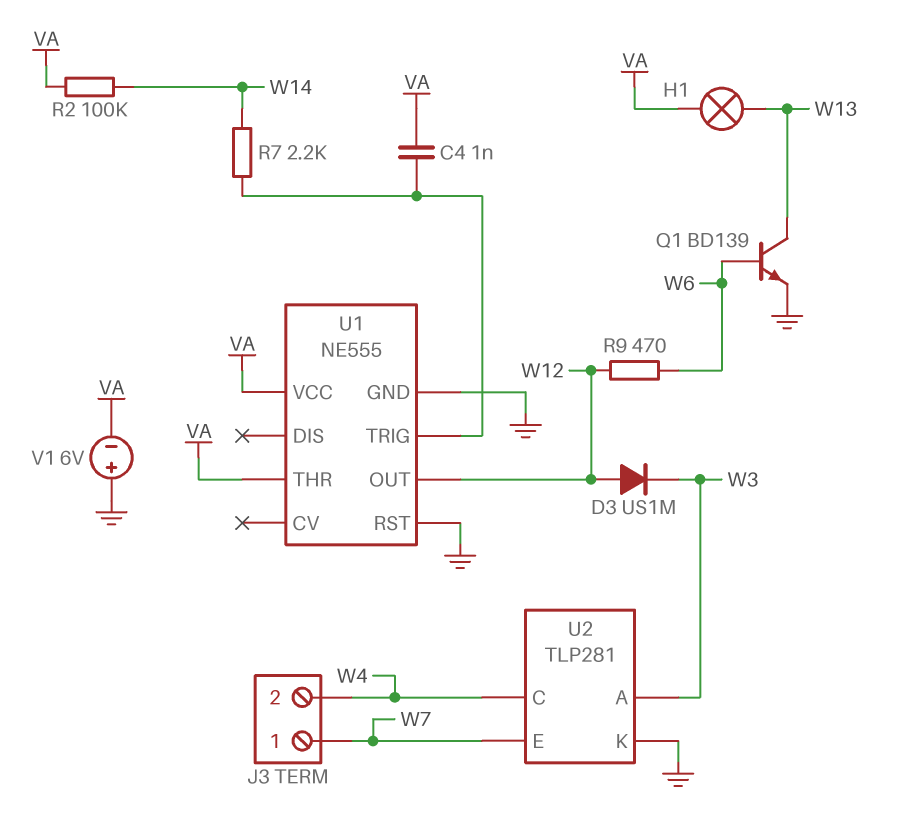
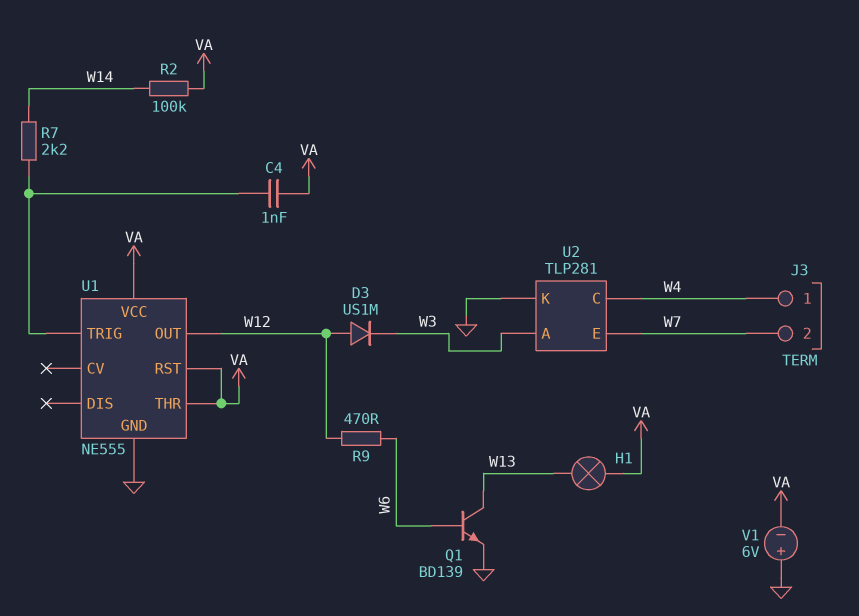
J3 pin 1: W7 -> W4
J3 pin 2: W4 -> W7
U1 pin RST: GND -> VA

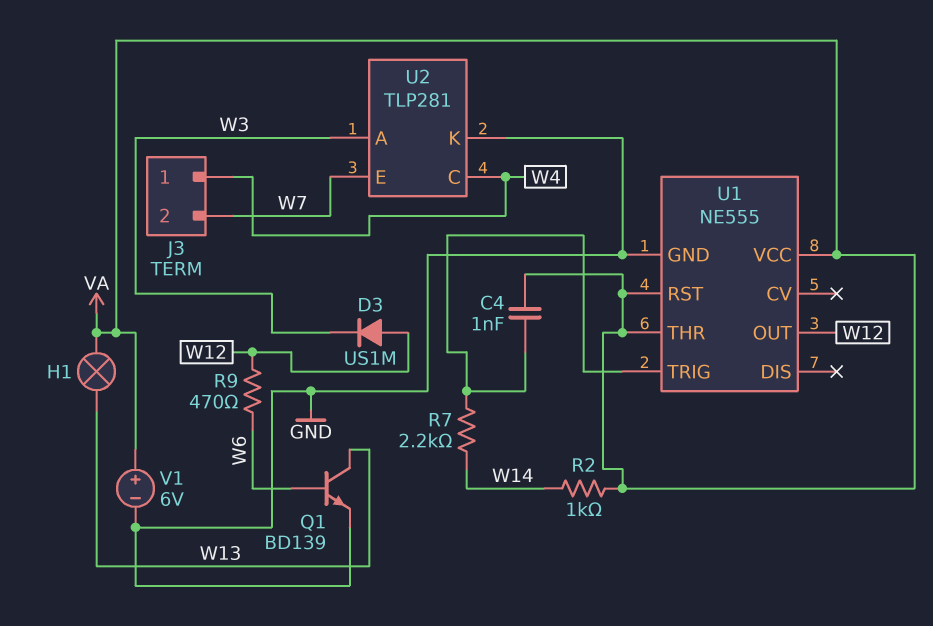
R2: 100k (VA, W14) -> 1k (VA, W14)
V1: 6V (plus GND, minus VA) -> 6V (plus VA, minus GND)

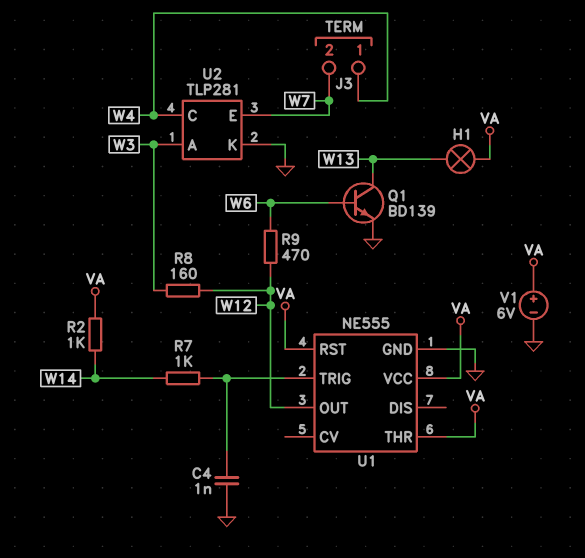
C4: 1nF (U1/TRIG, VA) -> 1nF (GND, U1/TRIG)
D3: diode US1M (A W12, K W3) -> none
R7: 2.2k (U1/TRIG, W14) -> 1k (U1/TRIG, W14)
R8: none -> 160 (W3, W12)

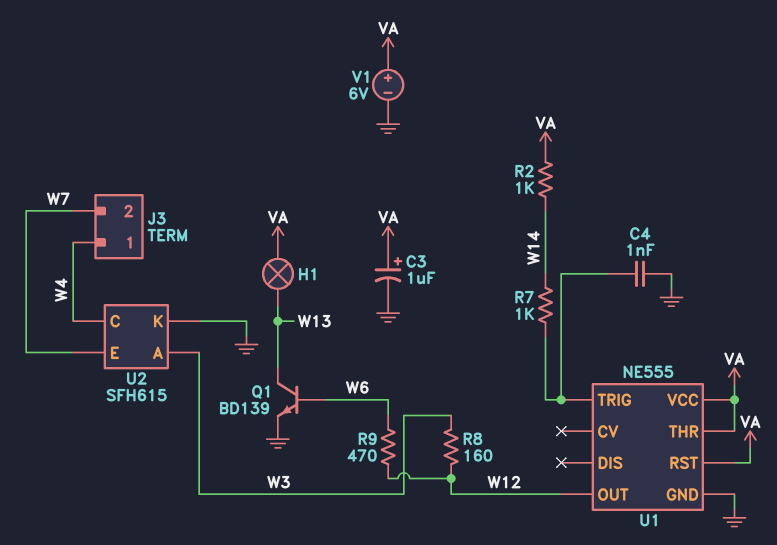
C3: none -> 1uF (plus VA, minus GND)
U2: TLP281 -> SFH615

